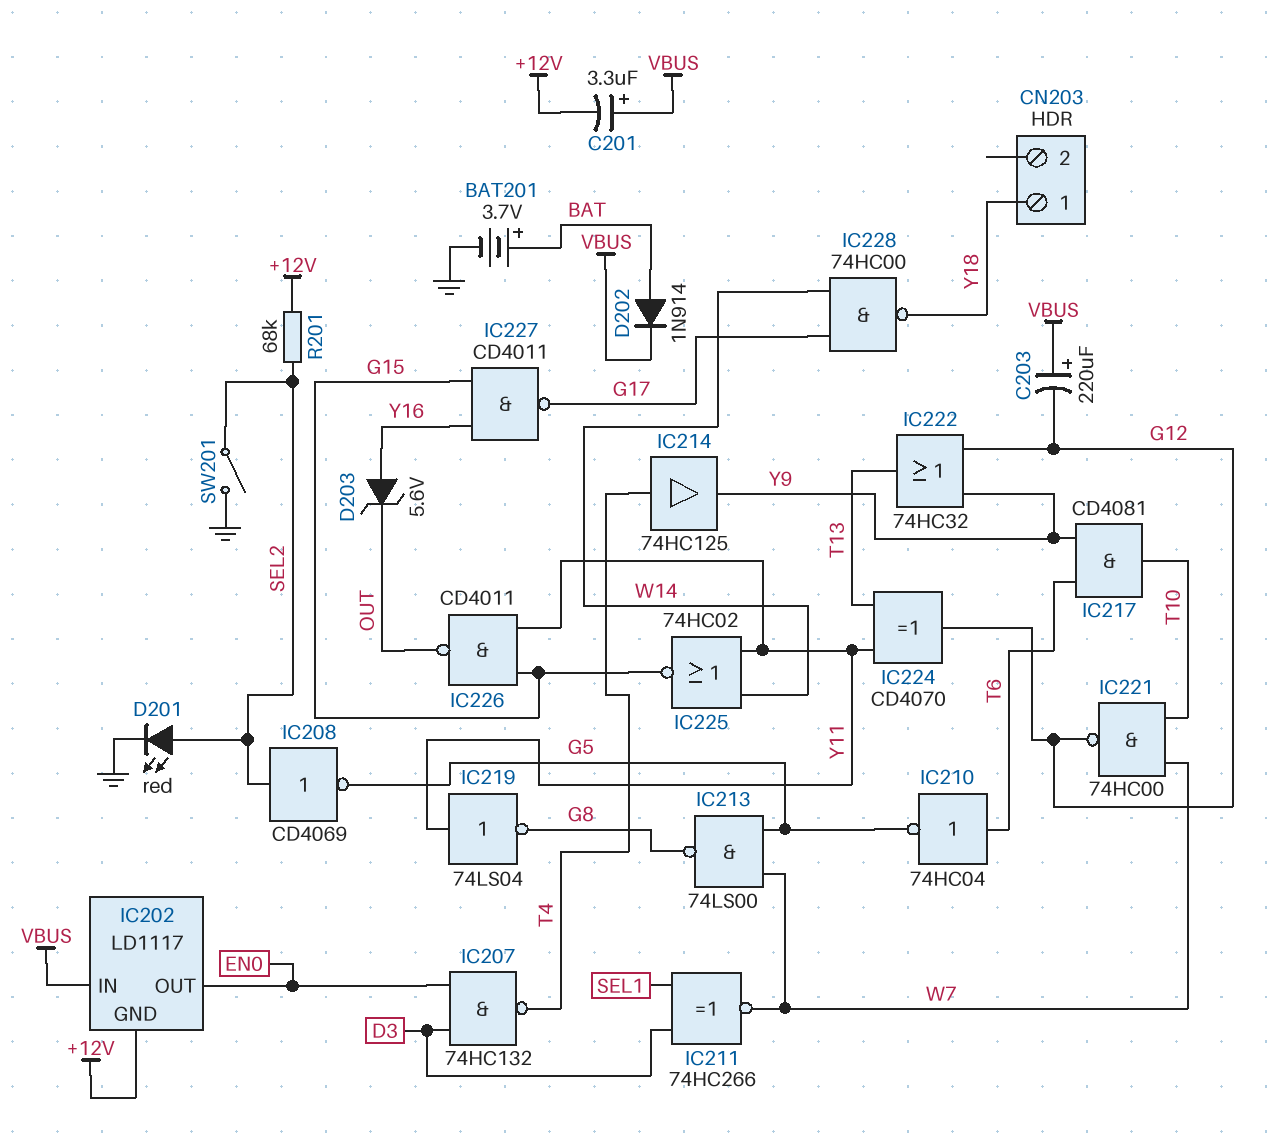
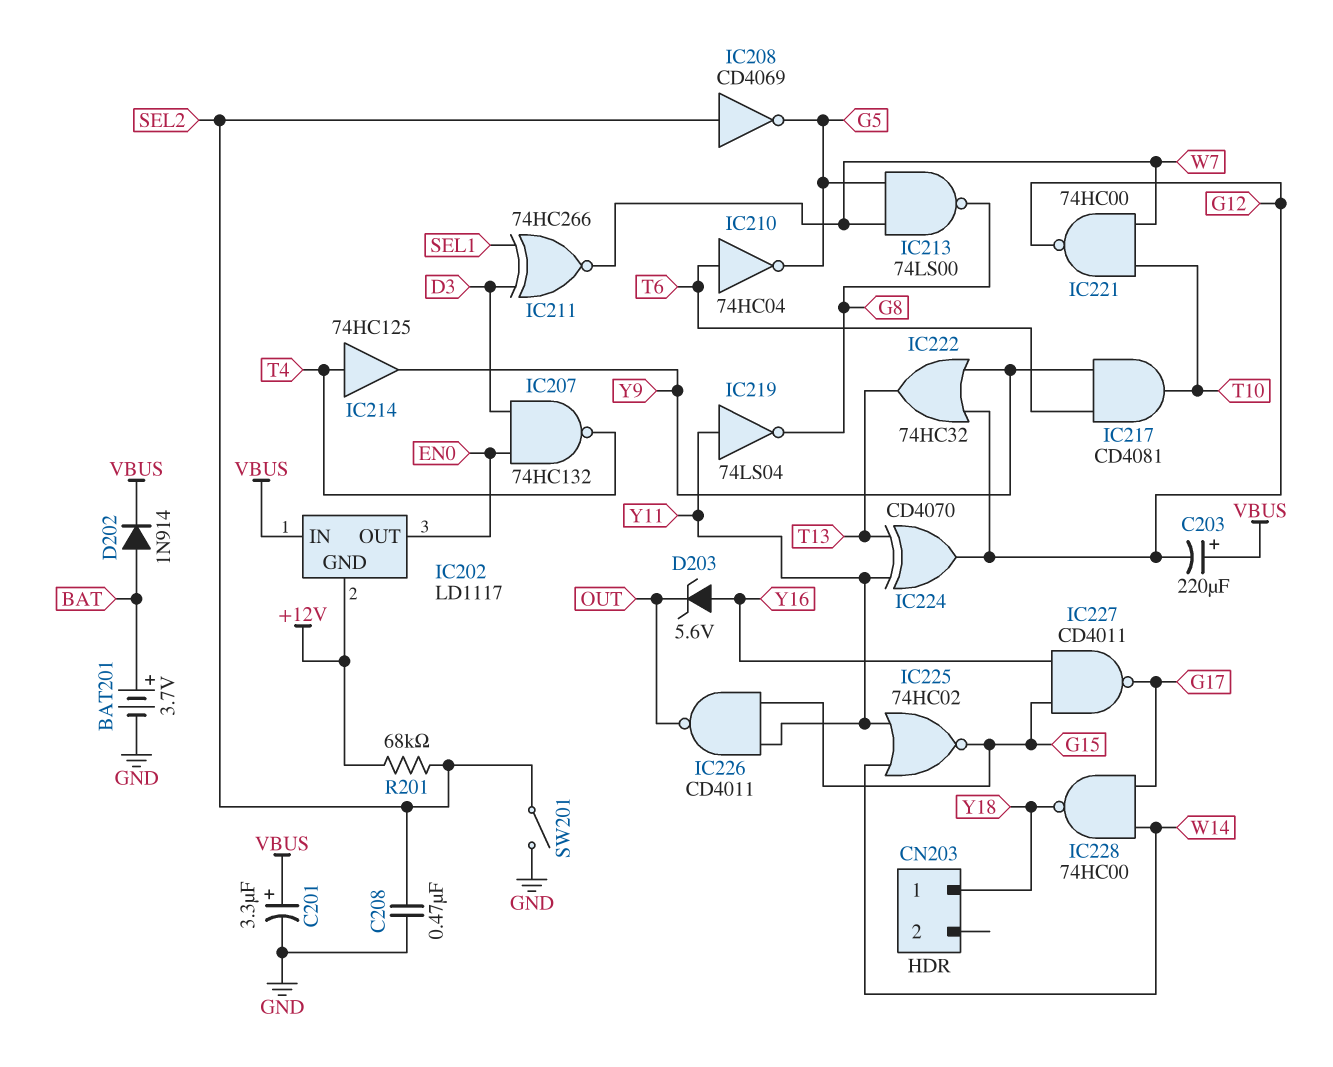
C201: 3.3uF (plus VBUS, minus +12V) -> 3.3uF (plus VBUS, minus GND)
C208: none -> 470nF (GND, SEL2)
D201: LED red (A SEL2, K GND) -> none

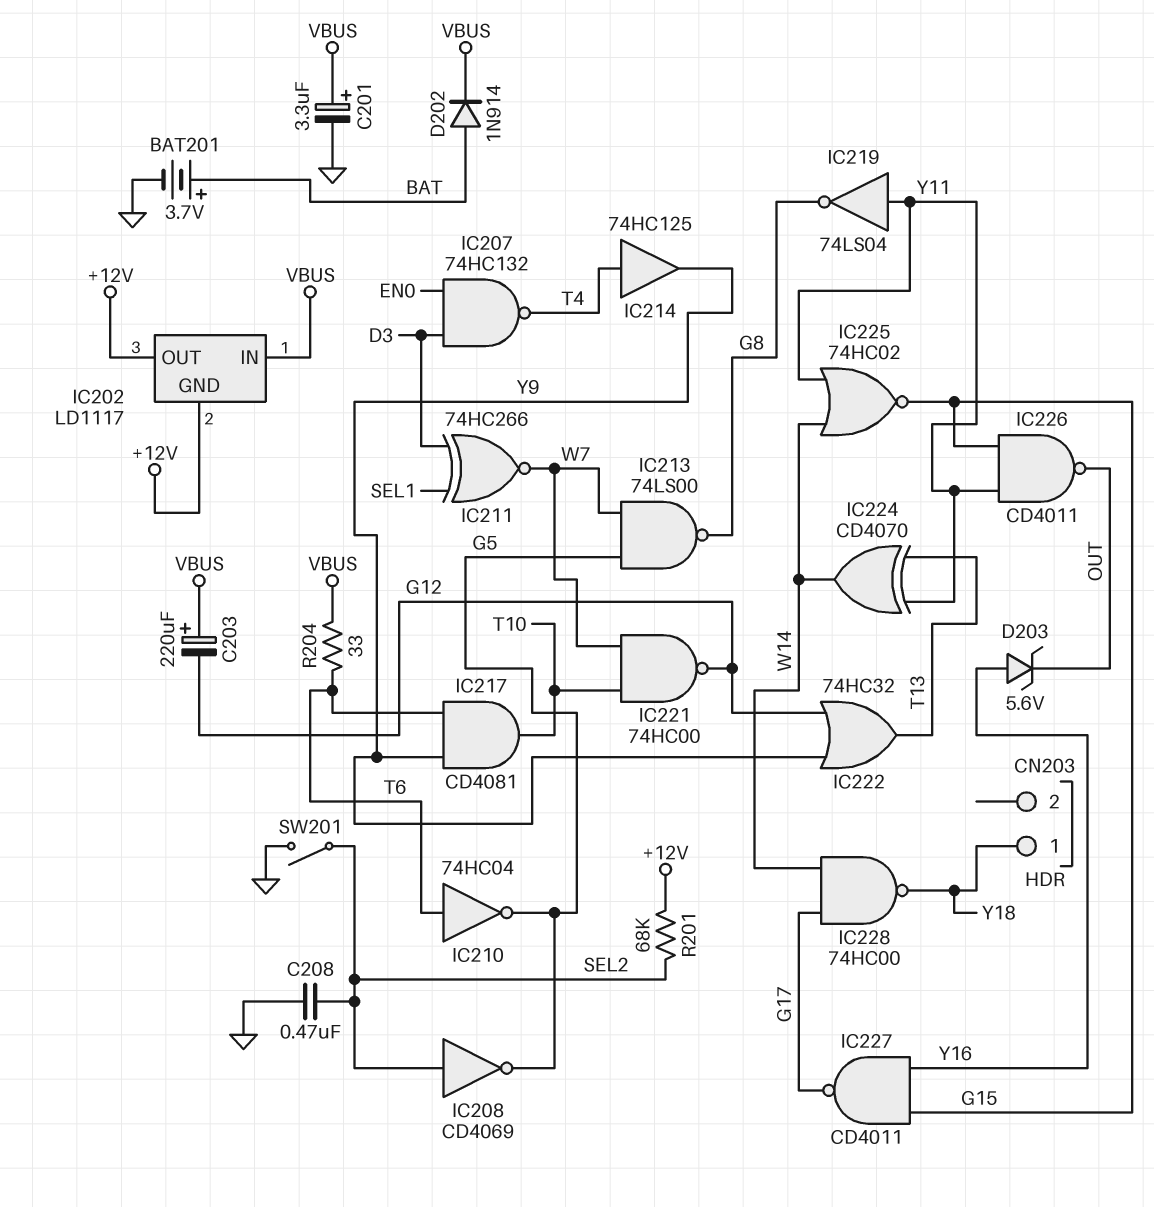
IC202 pin OUT: EN0 -> +12V
IC224: XOR CD4070 (in T13, in Y11, out G12) -> XOR CD4070 (in T13, in Y11, out W14)
R204: none -> 33 (T6, VBUS)

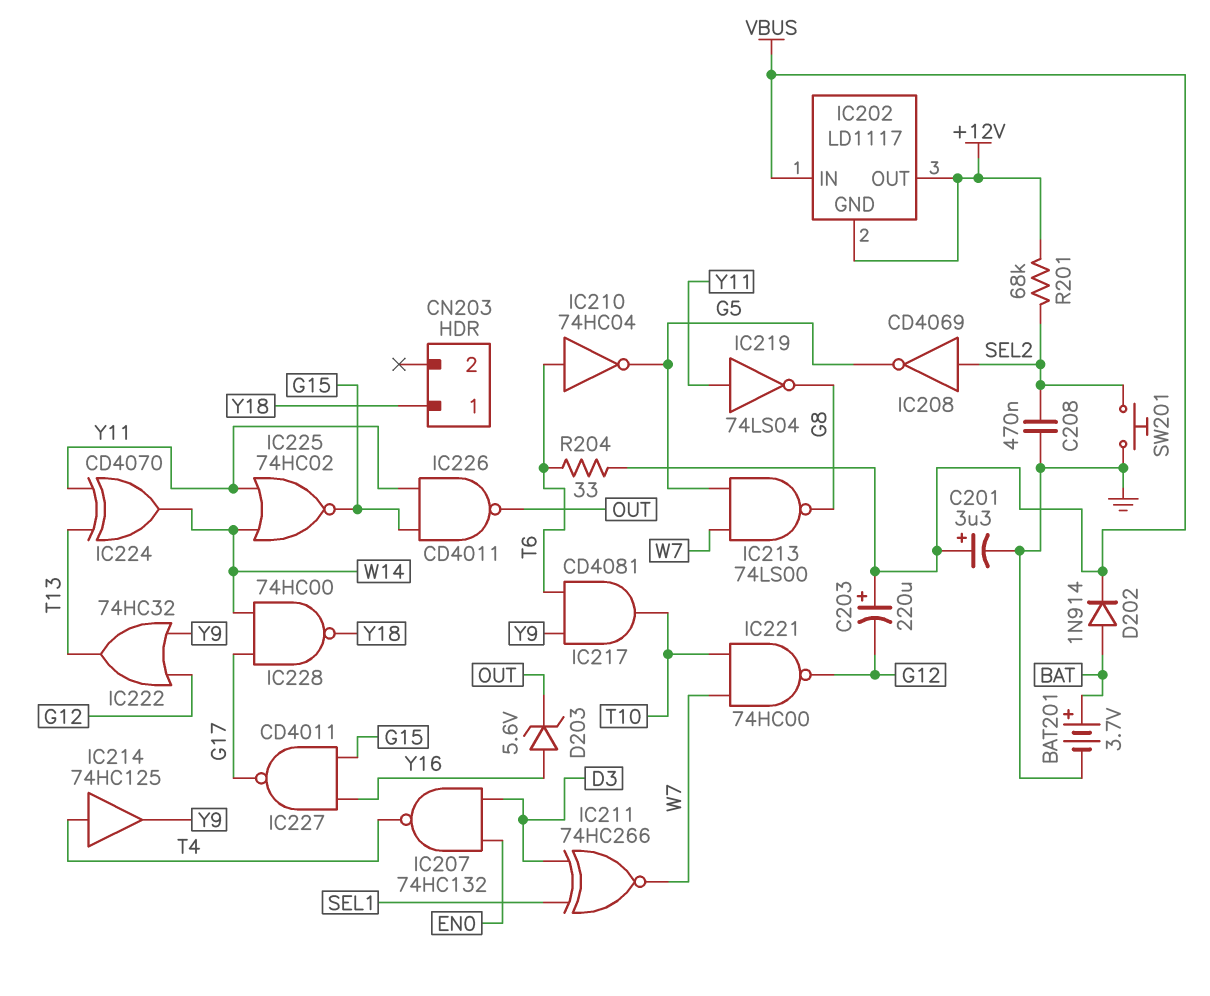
SW201: switch (GND, SEL2) -> button (GND, SEL2)

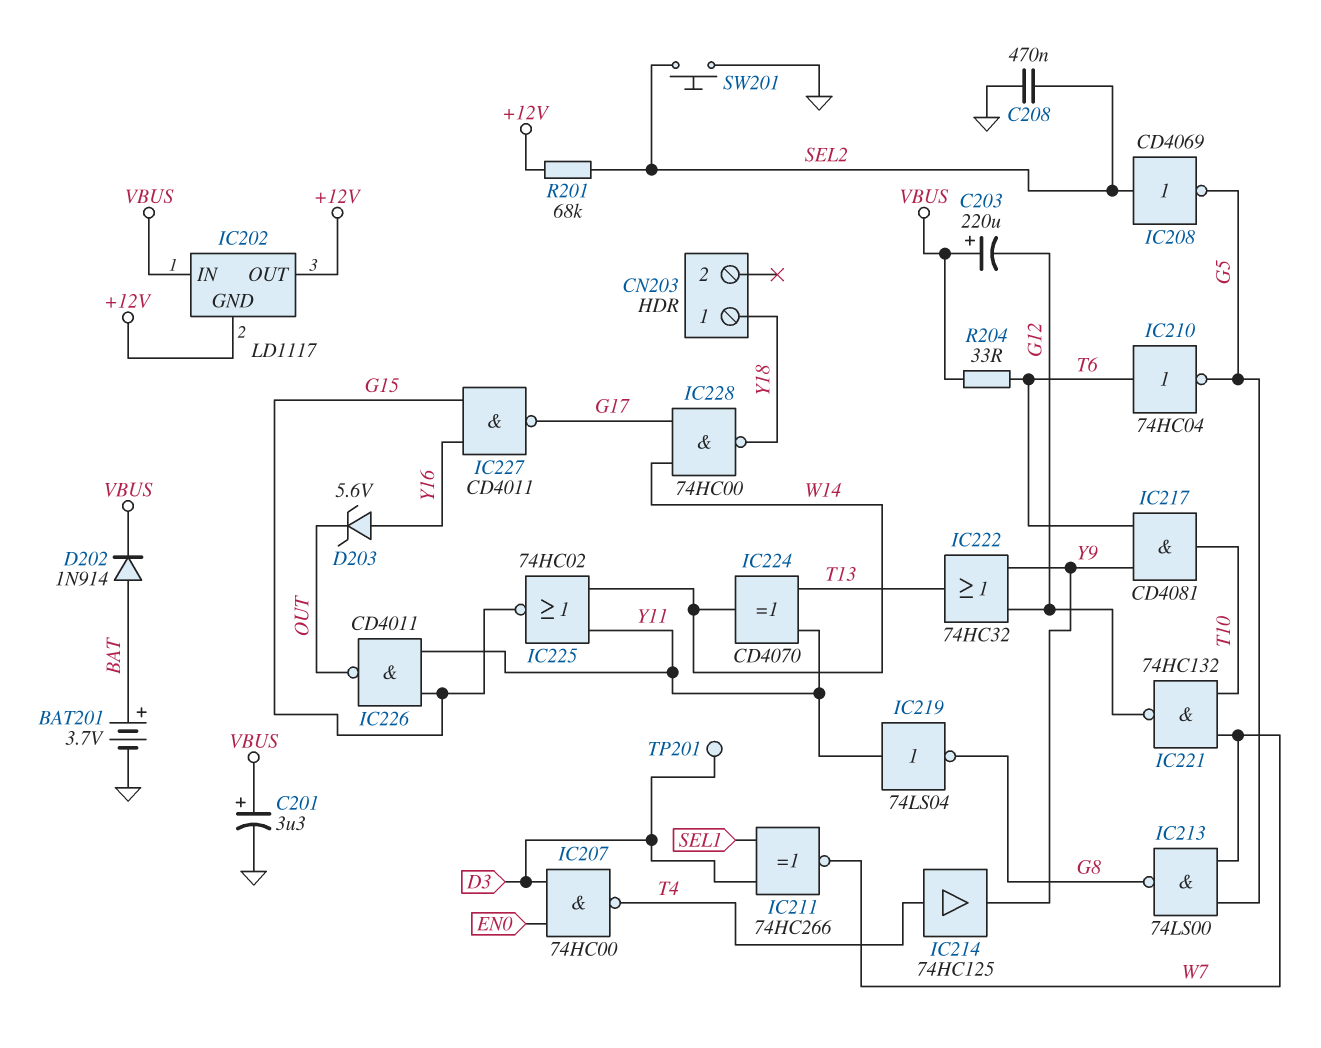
IC207: NAND 74HC132 (in D3, in EN0, out T4) -> NAND 74HC00 (in D3, in EN0, out T4)
IC221: NAND 74HC00 (in T10, in W7, out G12) -> NAND 74HC132 (in T10, in W7, out G12)
TP201: none -> test point (D3)

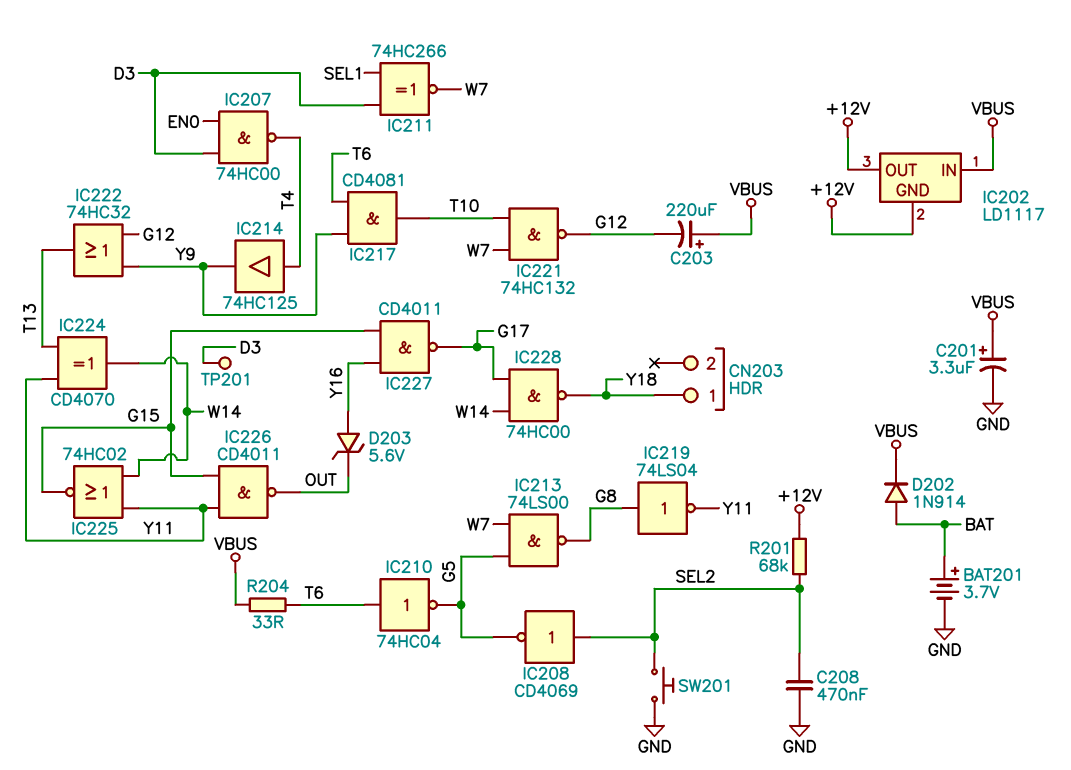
IC219: NOT 74LS04 (in Y11, out G8) -> NOT 74LS04 (in G8, out Y11)

